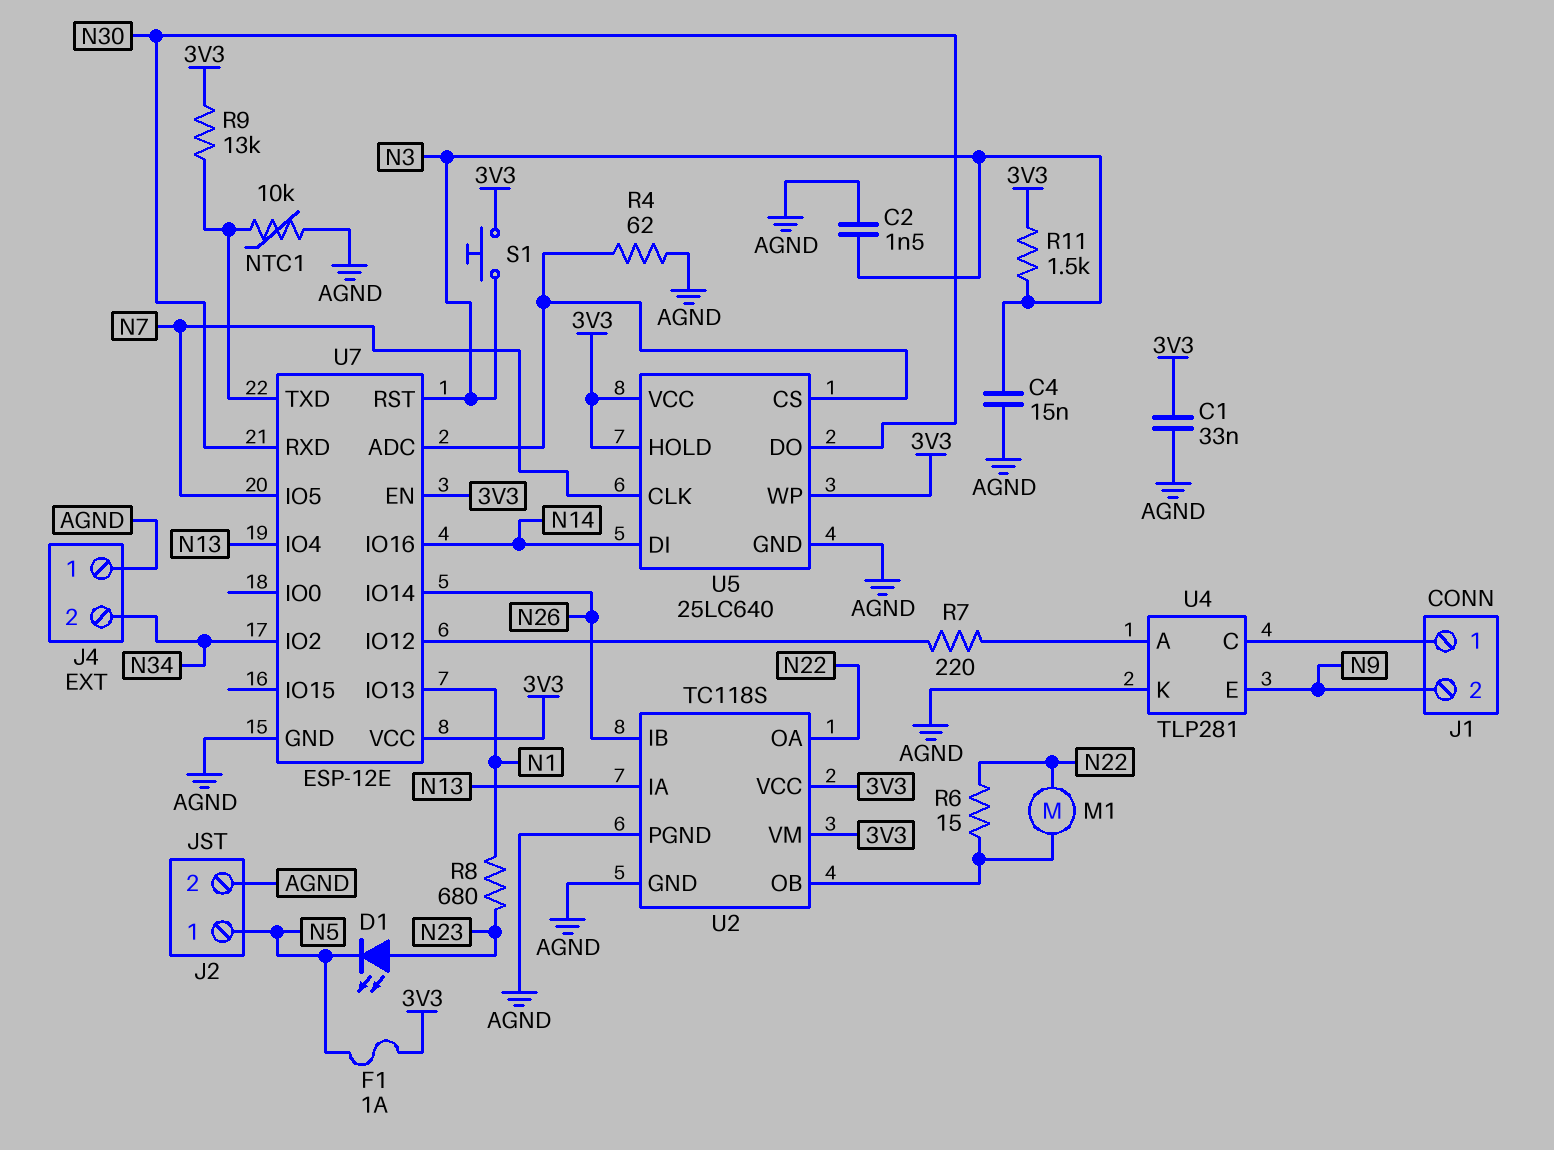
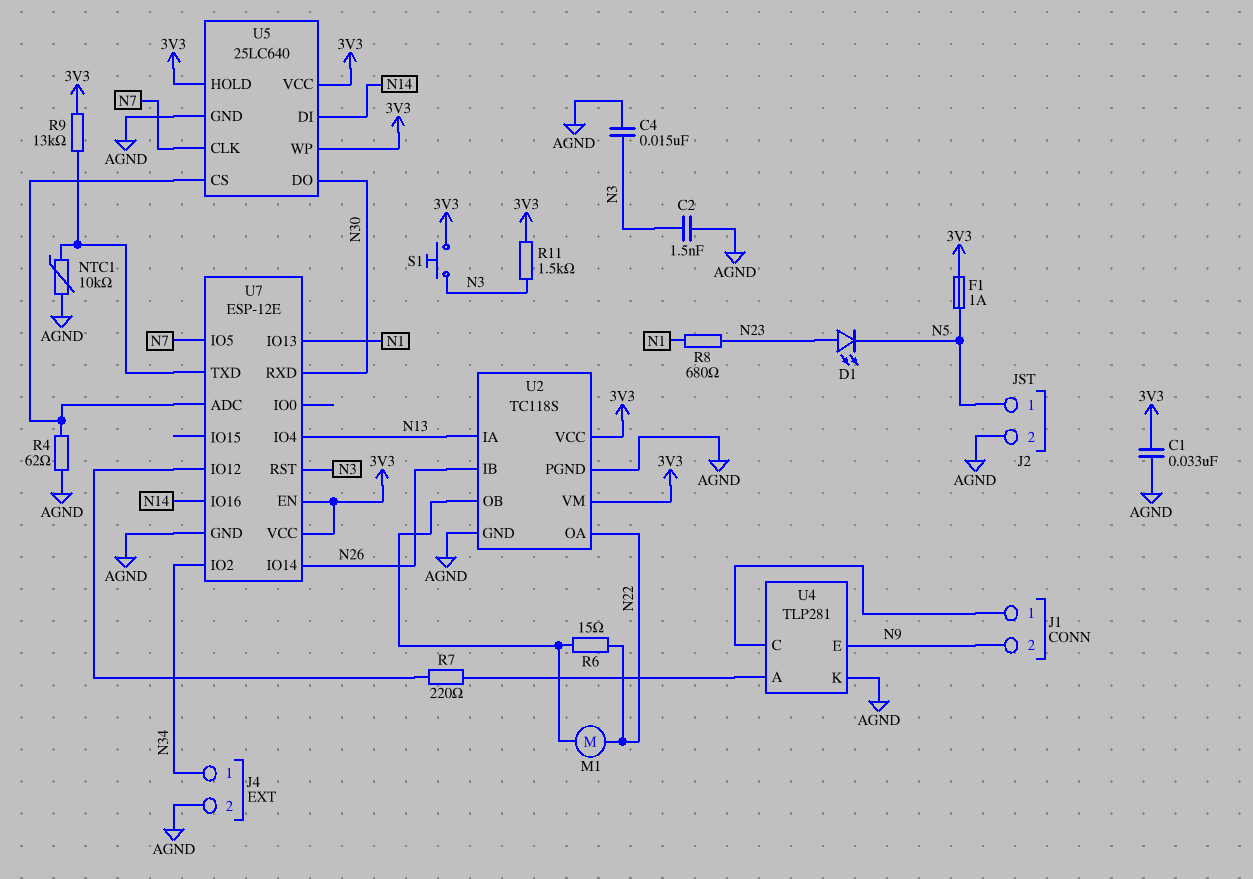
J4 pin 1: AGND -> N34
J4 pin 2: N34 -> AGND

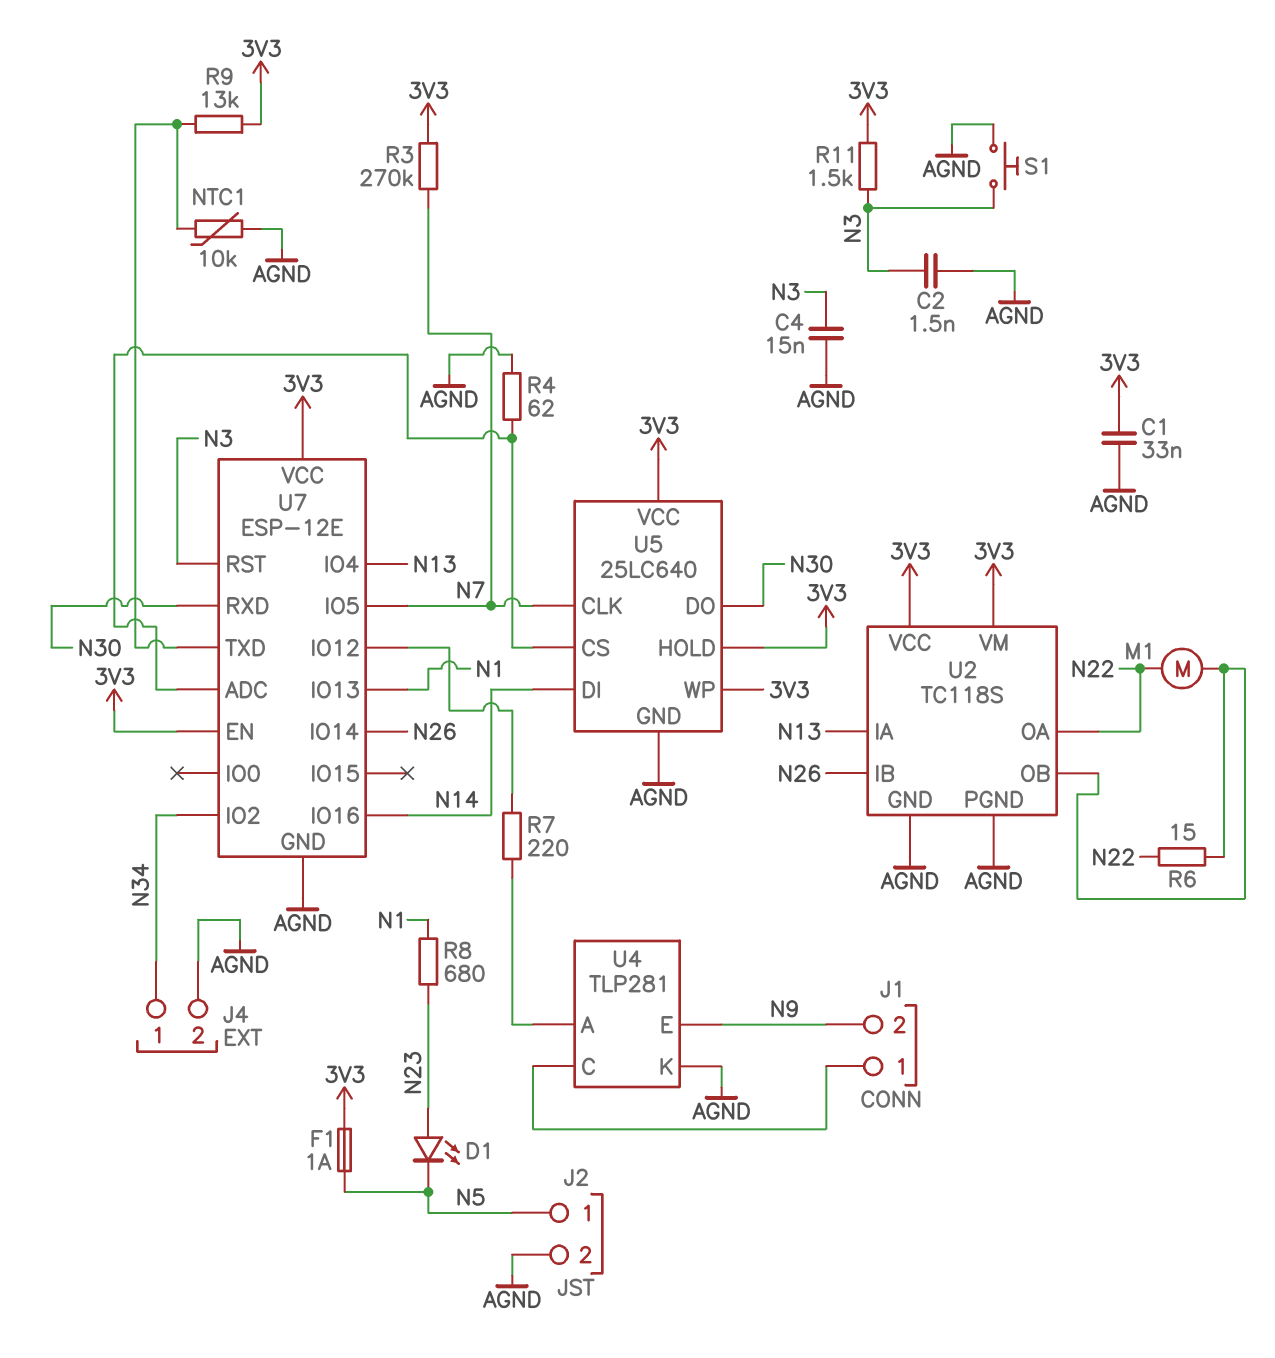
R3: none -> 270k (3V3, N7)
S1: button (3V3, N3) -> button (AGND, N3)

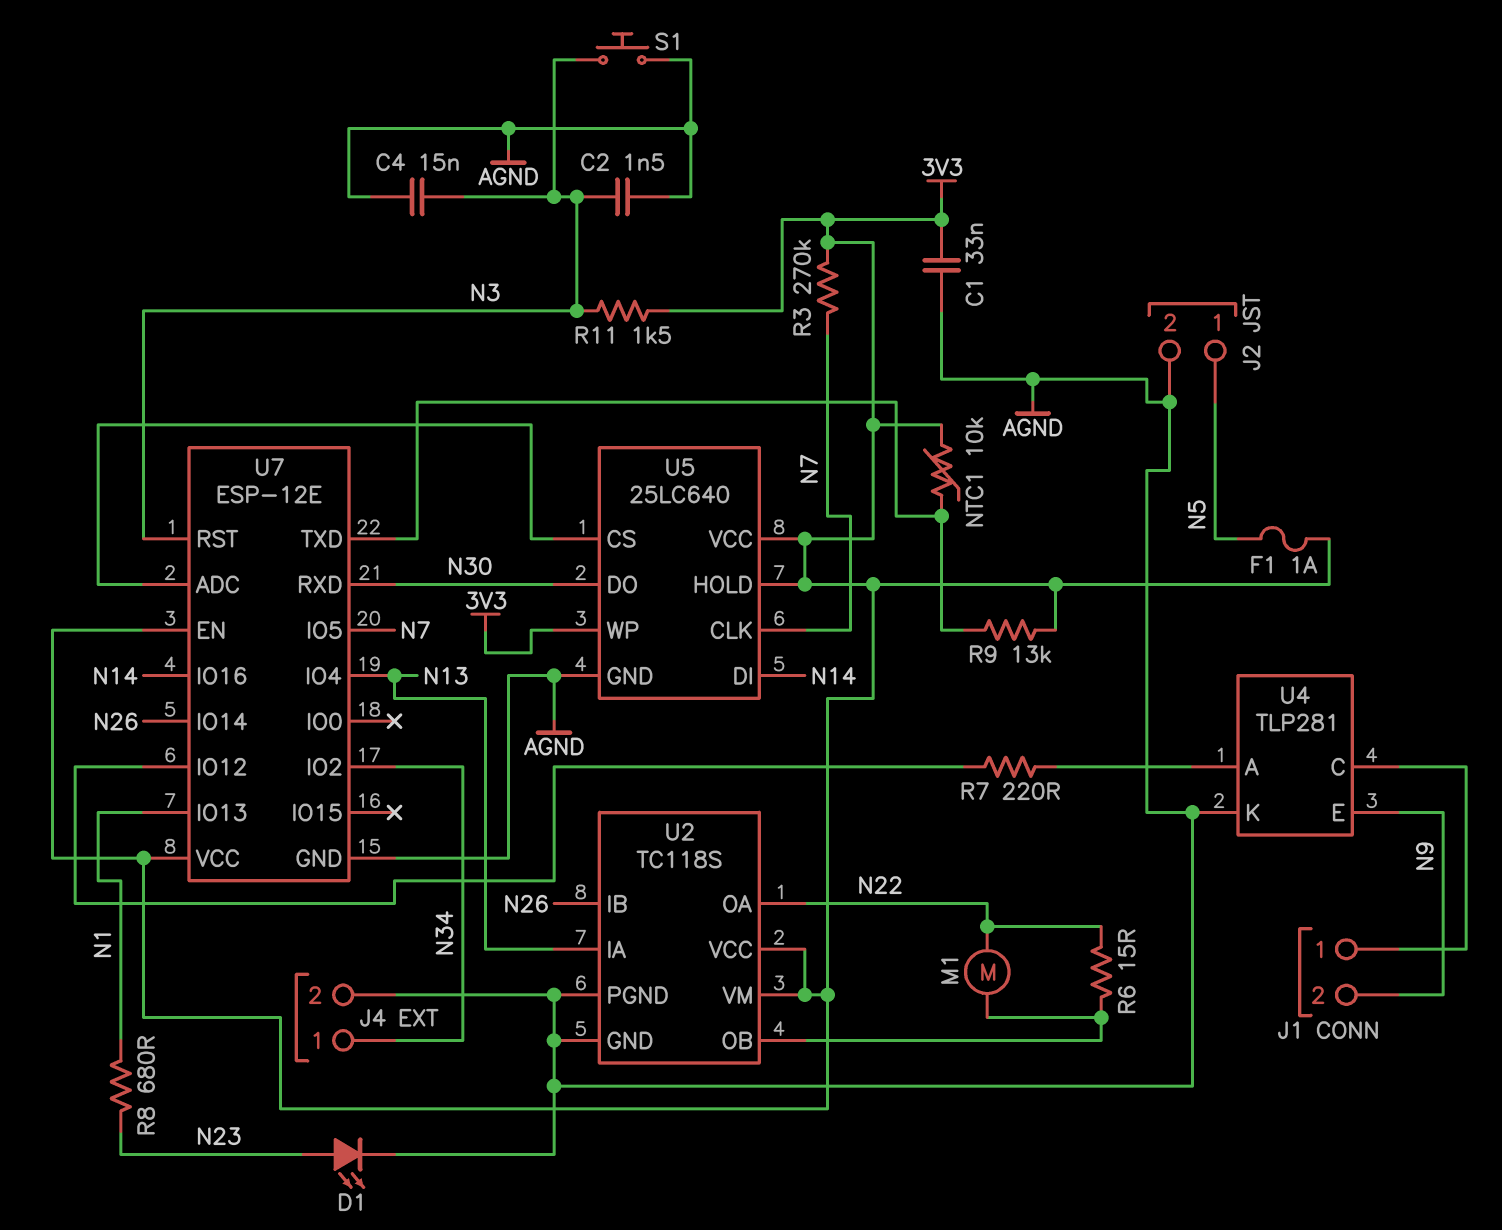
D1: LED (A N23, K N5) -> LED (A N23, K AGND)
NTC1: 10k (AGND, U7/TXD) -> 10k (3V3, U7/TXD)
R4: 62 (AGND, U5/CS) -> none

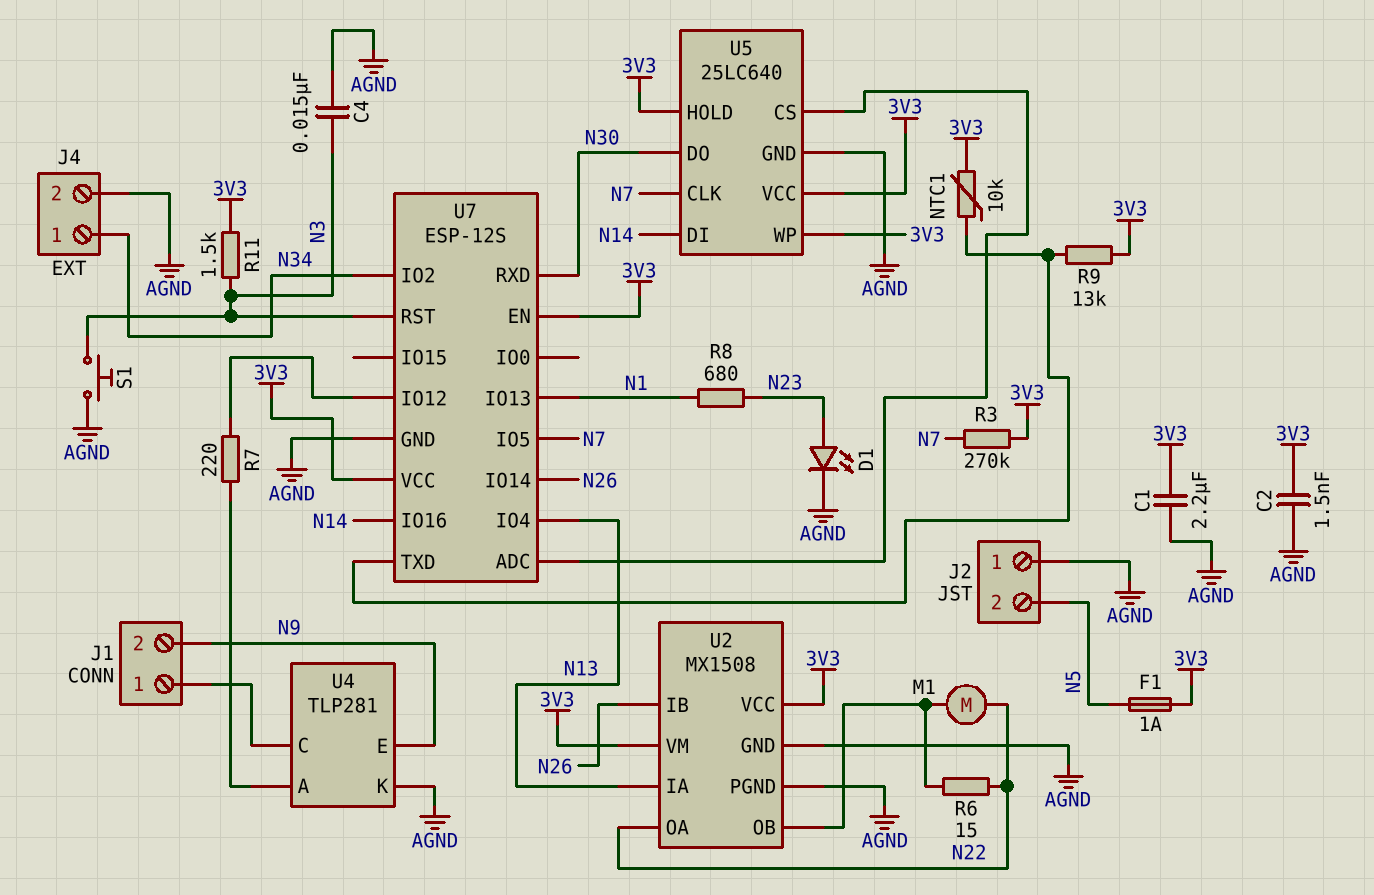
C1: 33nF (3V3, AGND) -> 2.2uF (3V3, AGND)
C2: 1.5nF (AGND, N3) -> 1.5nF (3V3, AGND)
J2 pin 1: N5 -> AGND
J2 pin 2: AGND -> N5
U2: TC118S -> MX1508
U7: ESP-12E -> ESP-12S

